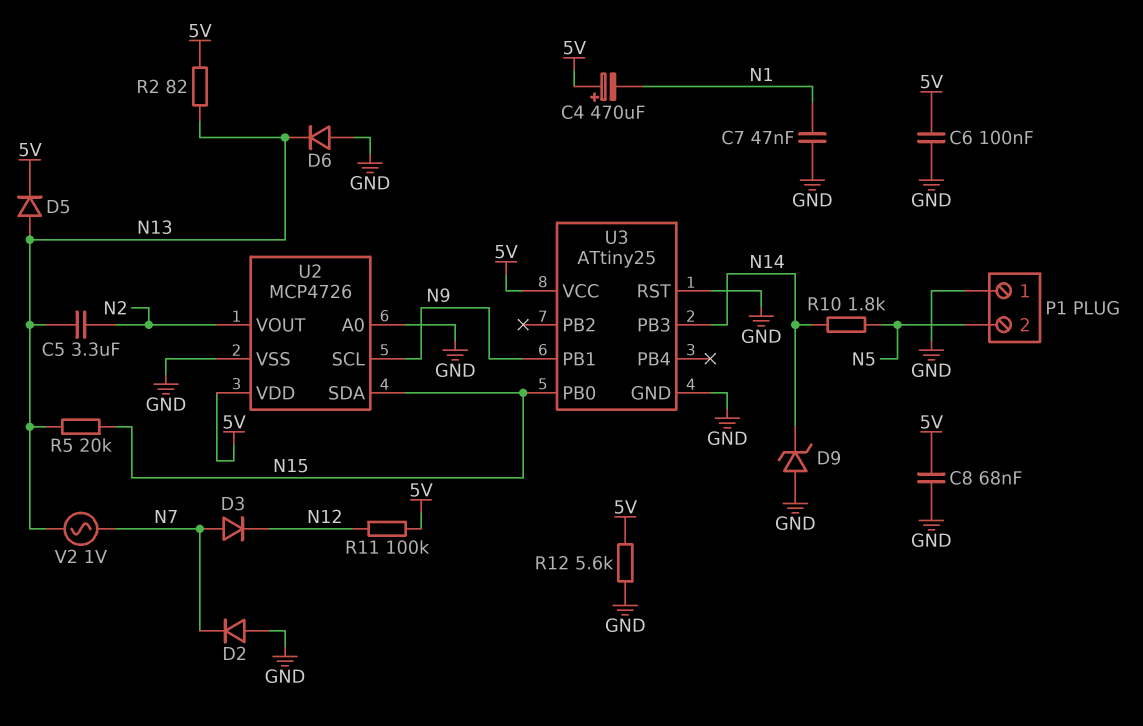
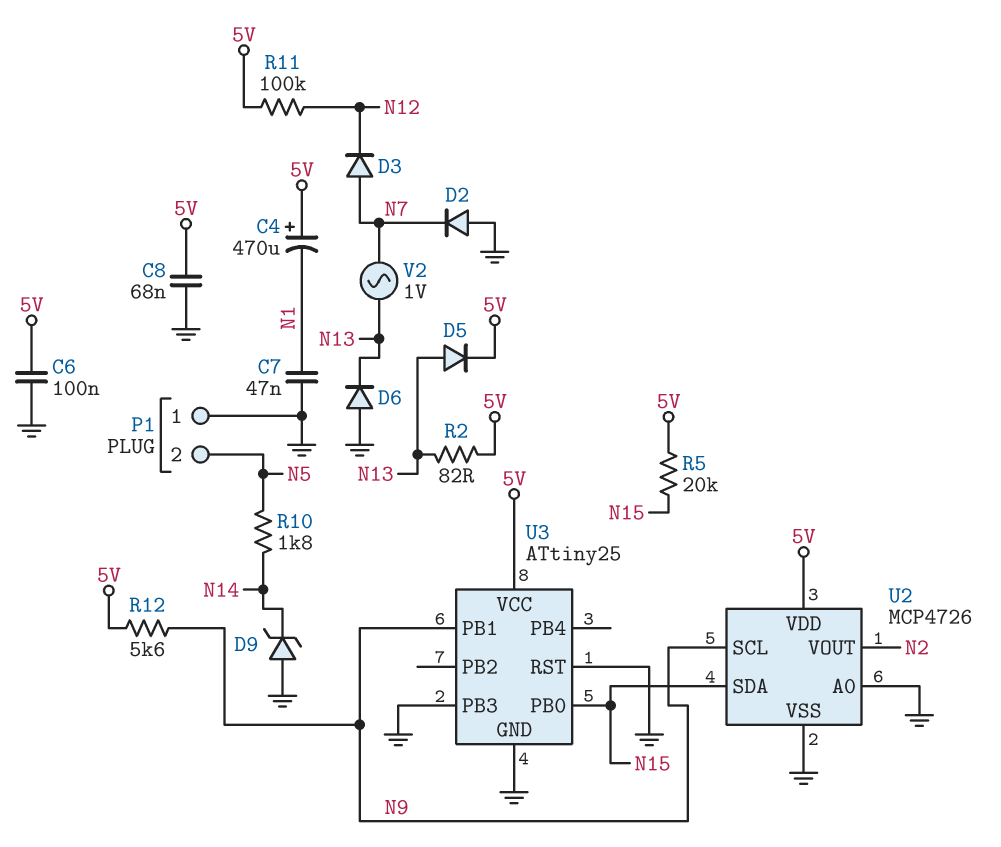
C5: 3.3uF (N2, N13) -> none
R5: 20k (N13, N15) -> 20k (5V, N15)
R12: 5.6k (5V, GND) -> 5.6k (5V, N9)
U3 pin PB3: N14 -> GND

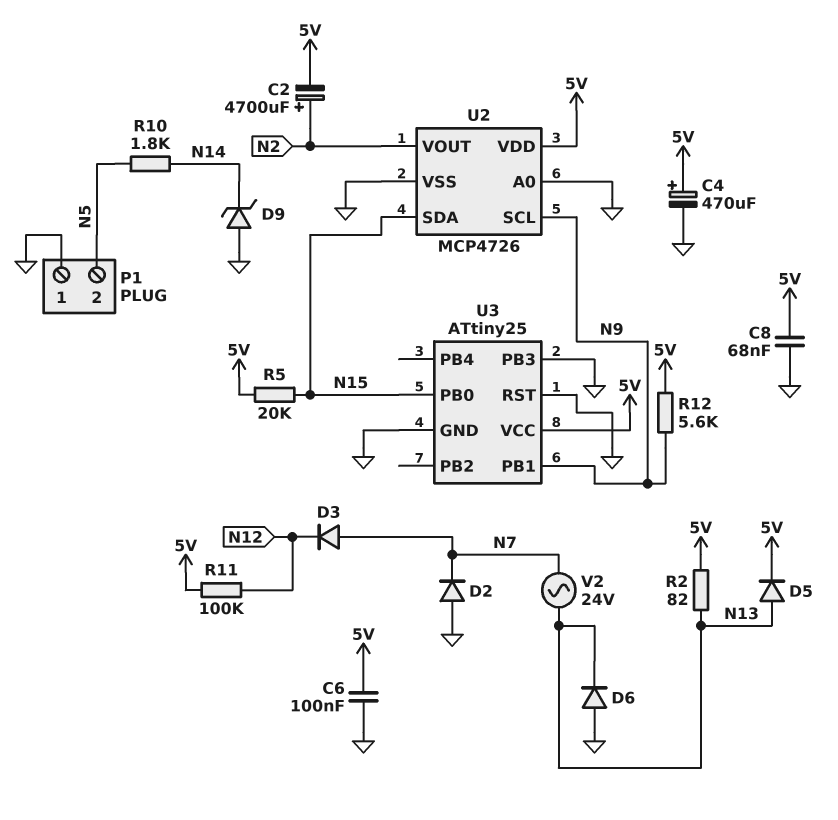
C2: none -> 4700uF (plus N2, minus 5V)
C4: 470uF (plus 5V, minus N1) -> 470uF (plus 5V, minus GND)
C7: 47nF (GND, N1) -> none
V2: AC 1V (N7, N13) -> AC 24V (N7, N13)

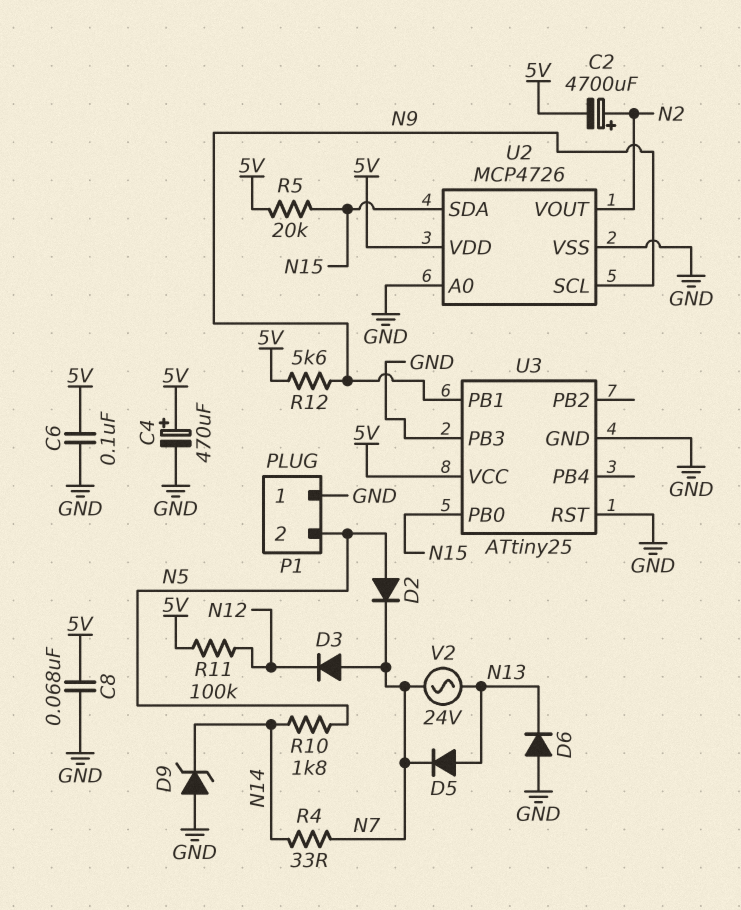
D2: diode (A GND, K N7) -> diode (A N5, K N7)
D5: diode (A N13, K 5V) -> diode (A N13, K N7)
R2: 82 (5V, N13) -> none
R4: none -> 33 (N7, N14)

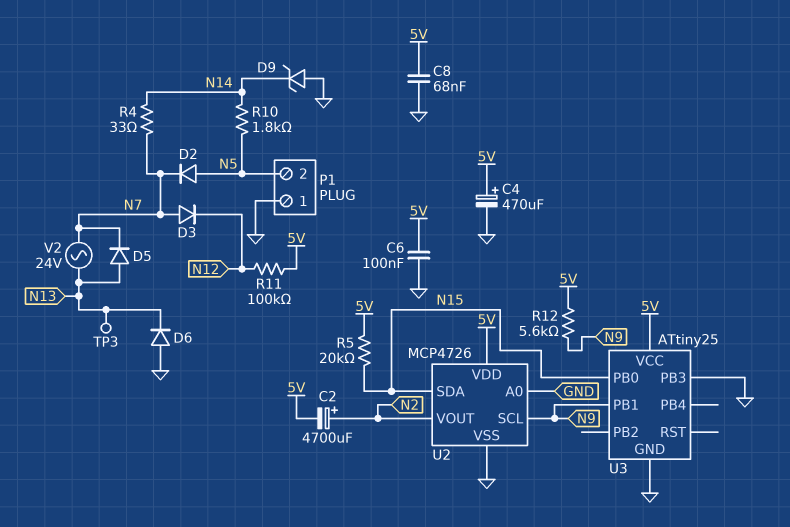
TP3: none -> test point (N13)
U3 pin RST: GND -> none

